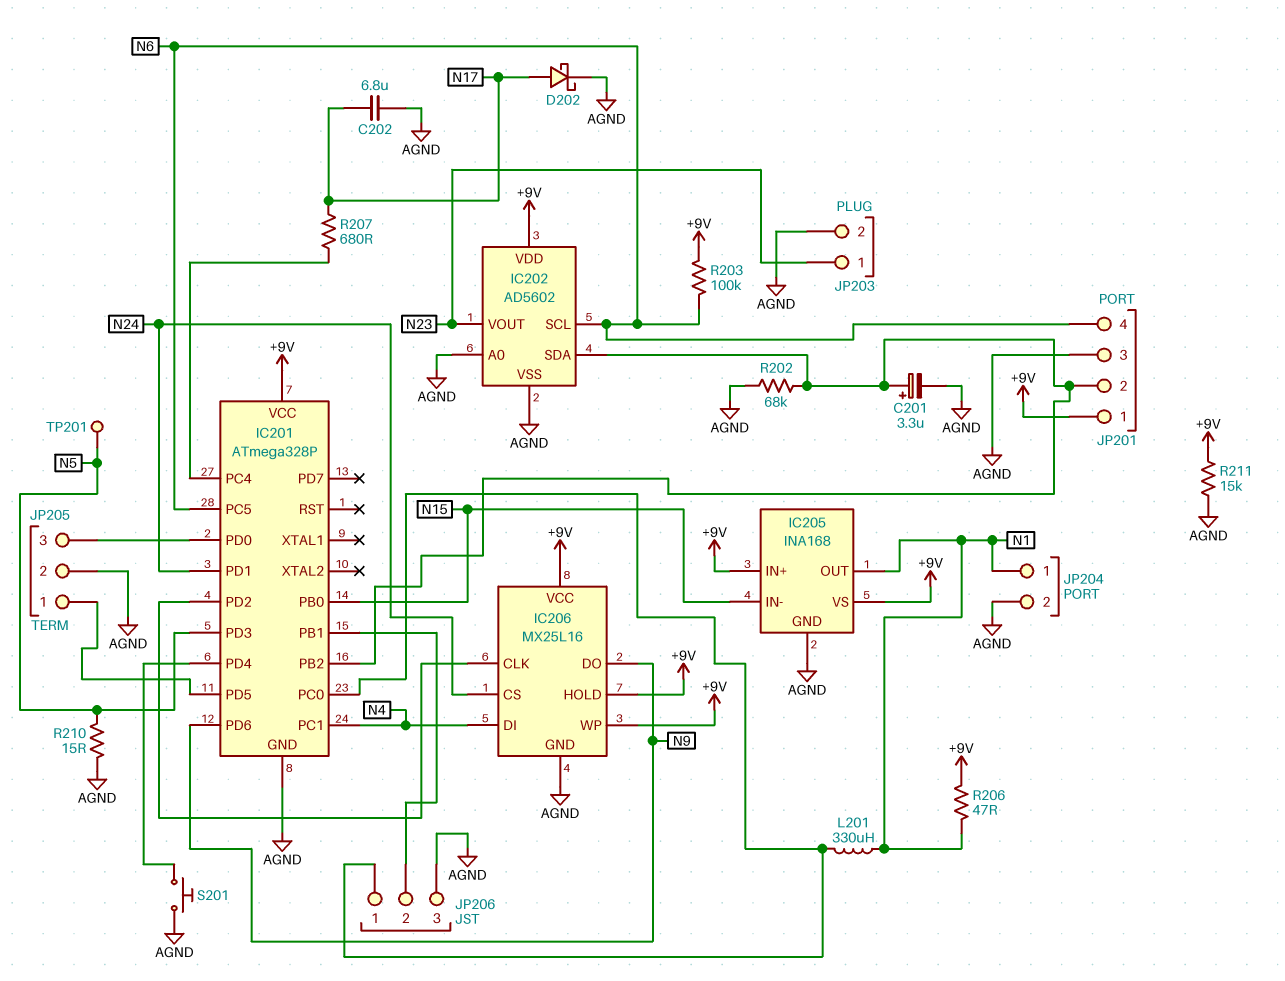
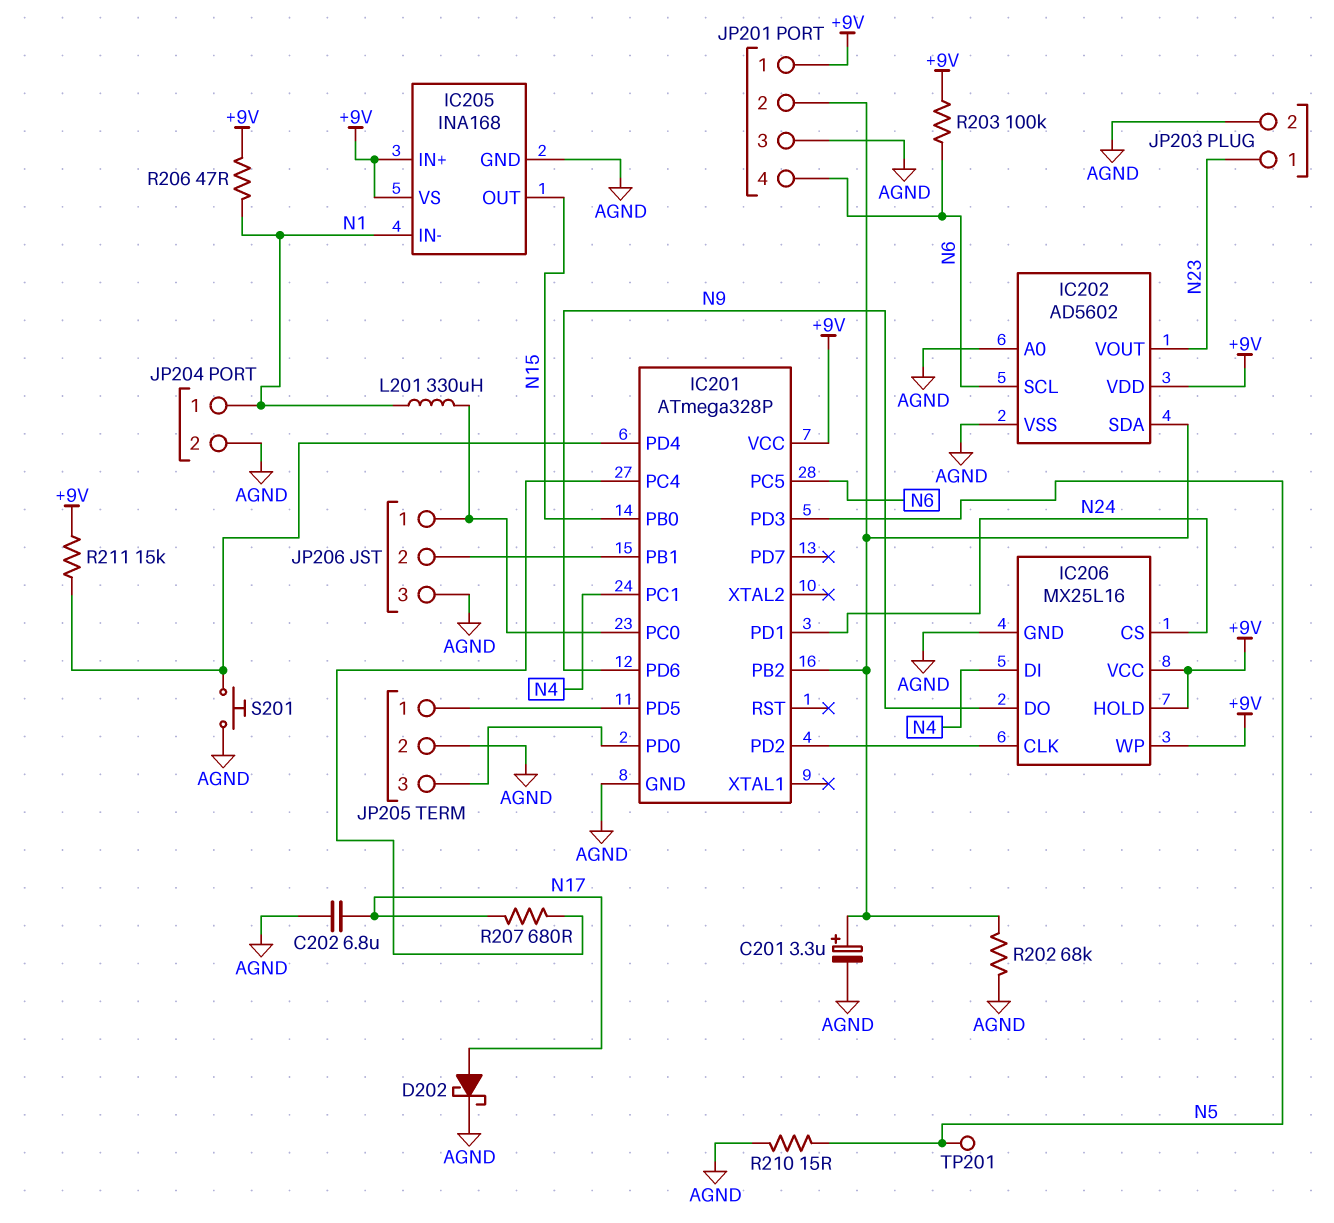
IC205 pin IN-: N15 -> N1
IC205 pin OUT: N1 -> N15
R211: 15k (+9V, AGND) -> 15k (+9V, IC201/PD4)

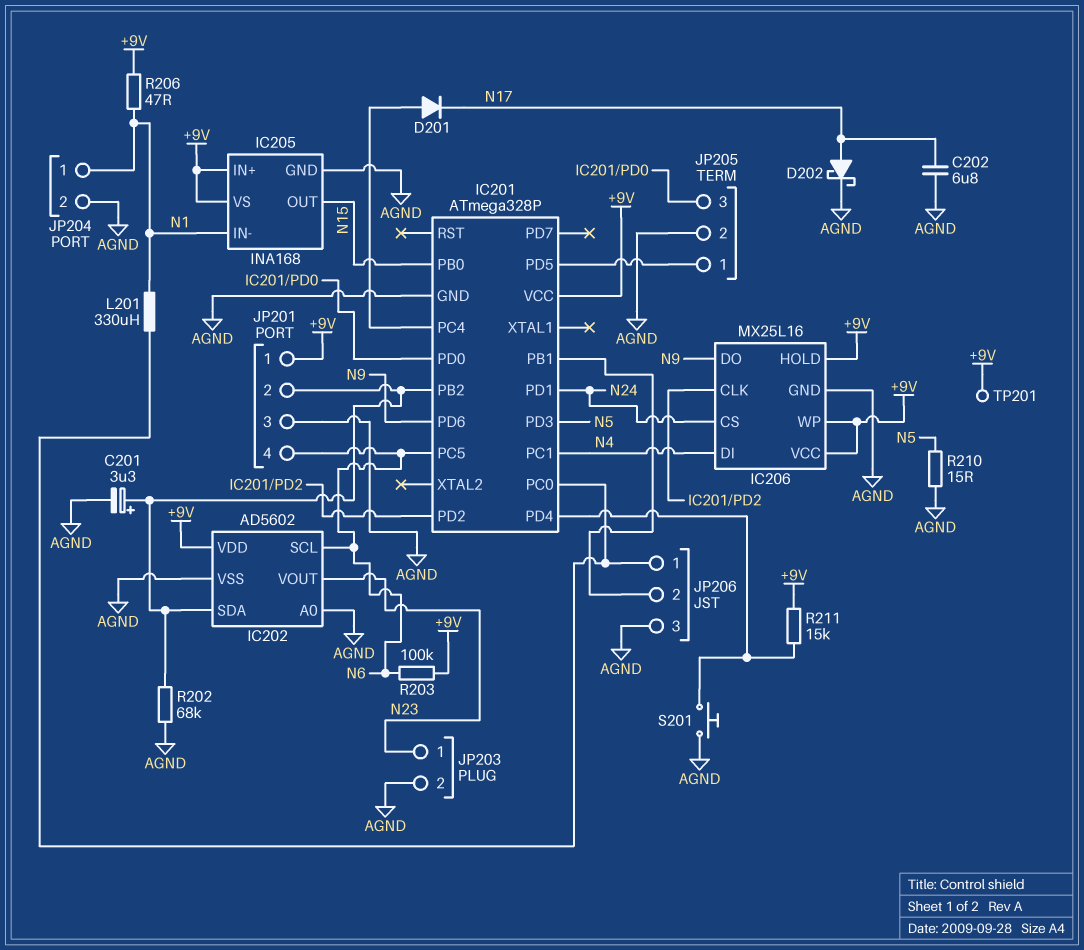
D201: none -> diode (A IC201/PC4, K N17)
R207: 680 (IC201/PC4, N17) -> none
TP201: test point (N5) -> test point (+9V)

